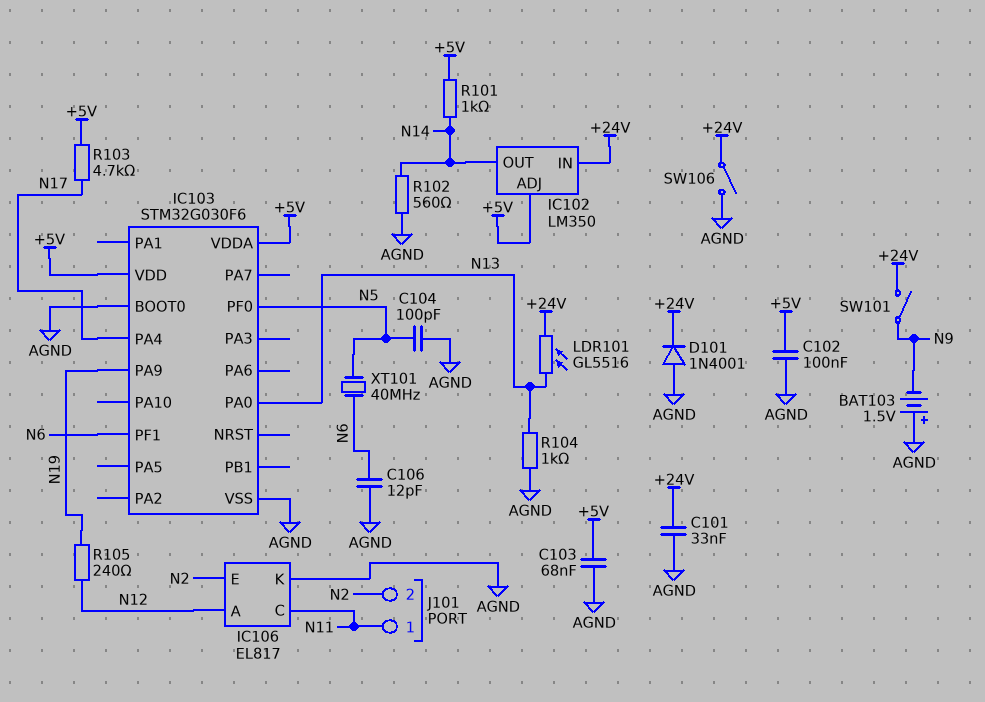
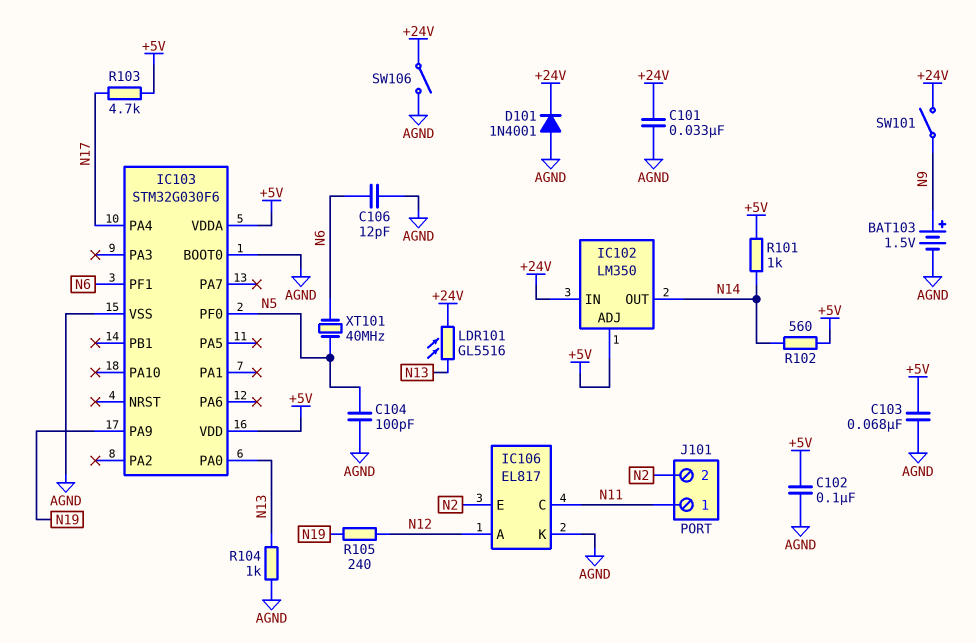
BAT103: 1.5V (plus AGND, minus N9) -> 1.5V (plus N9, minus AGND)
R102: 560 (AGND, N14) -> 560 (+5V, N14)

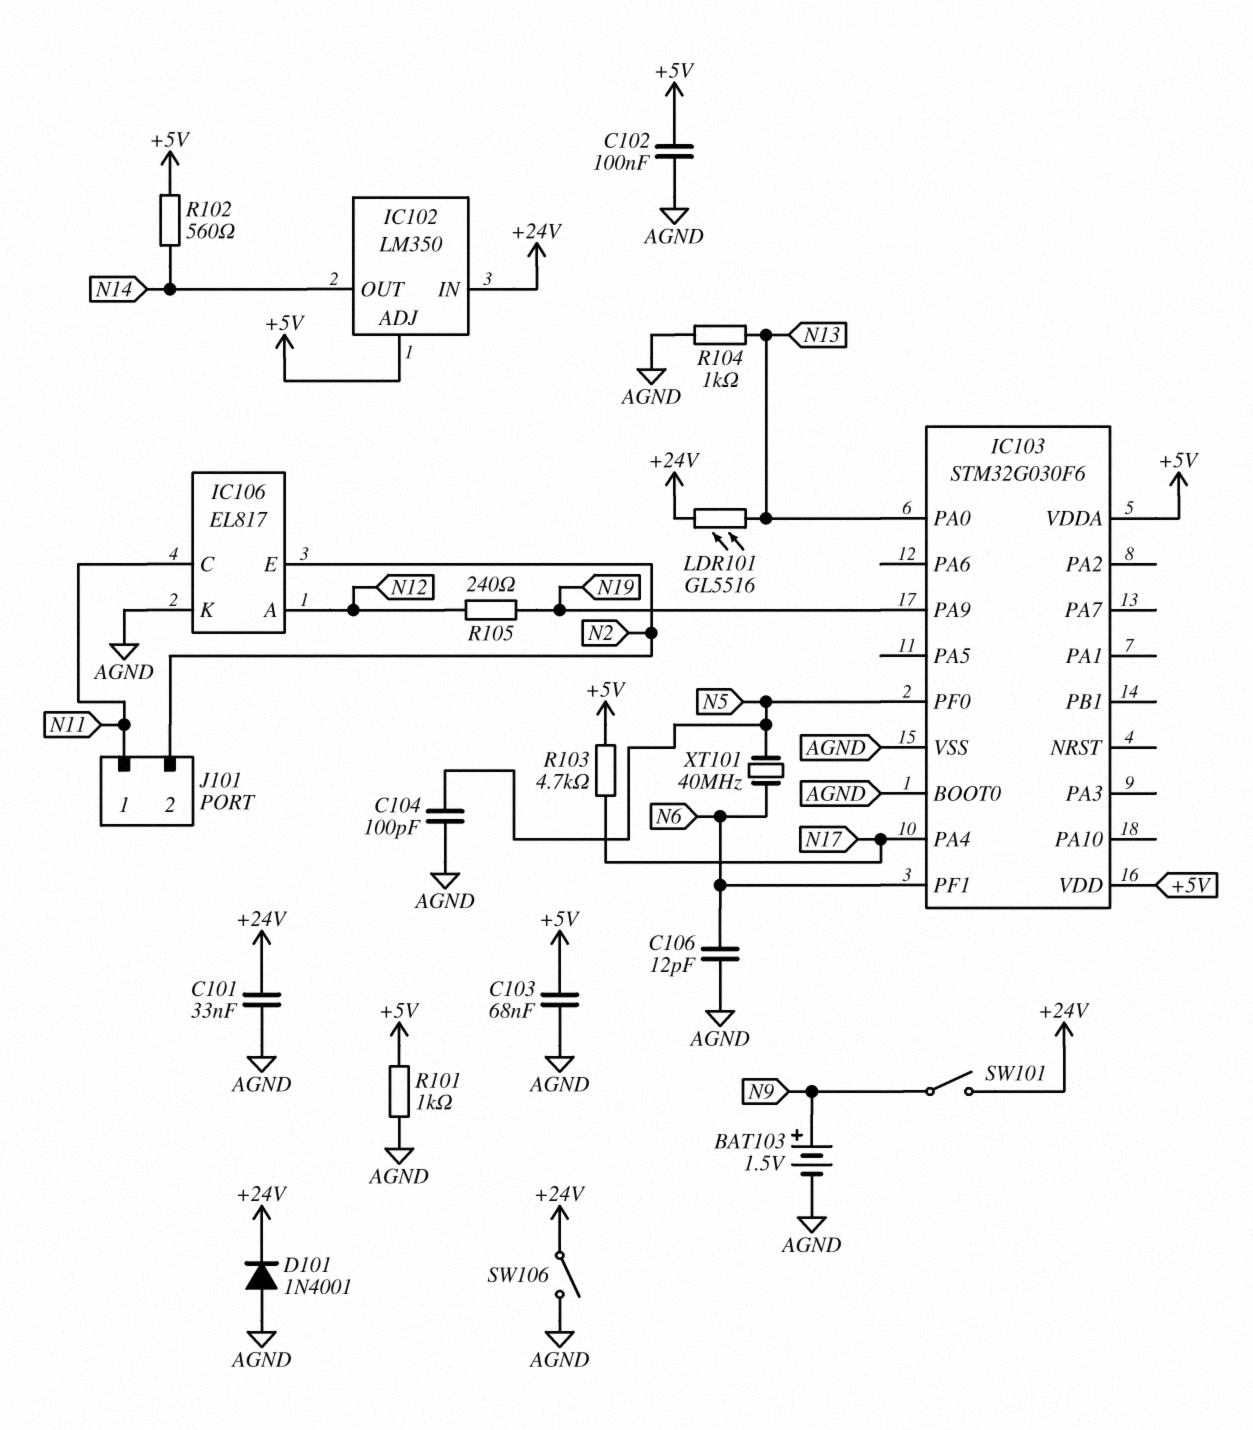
R101: 1k (+5V, N14) -> 1k (+5V, AGND)

